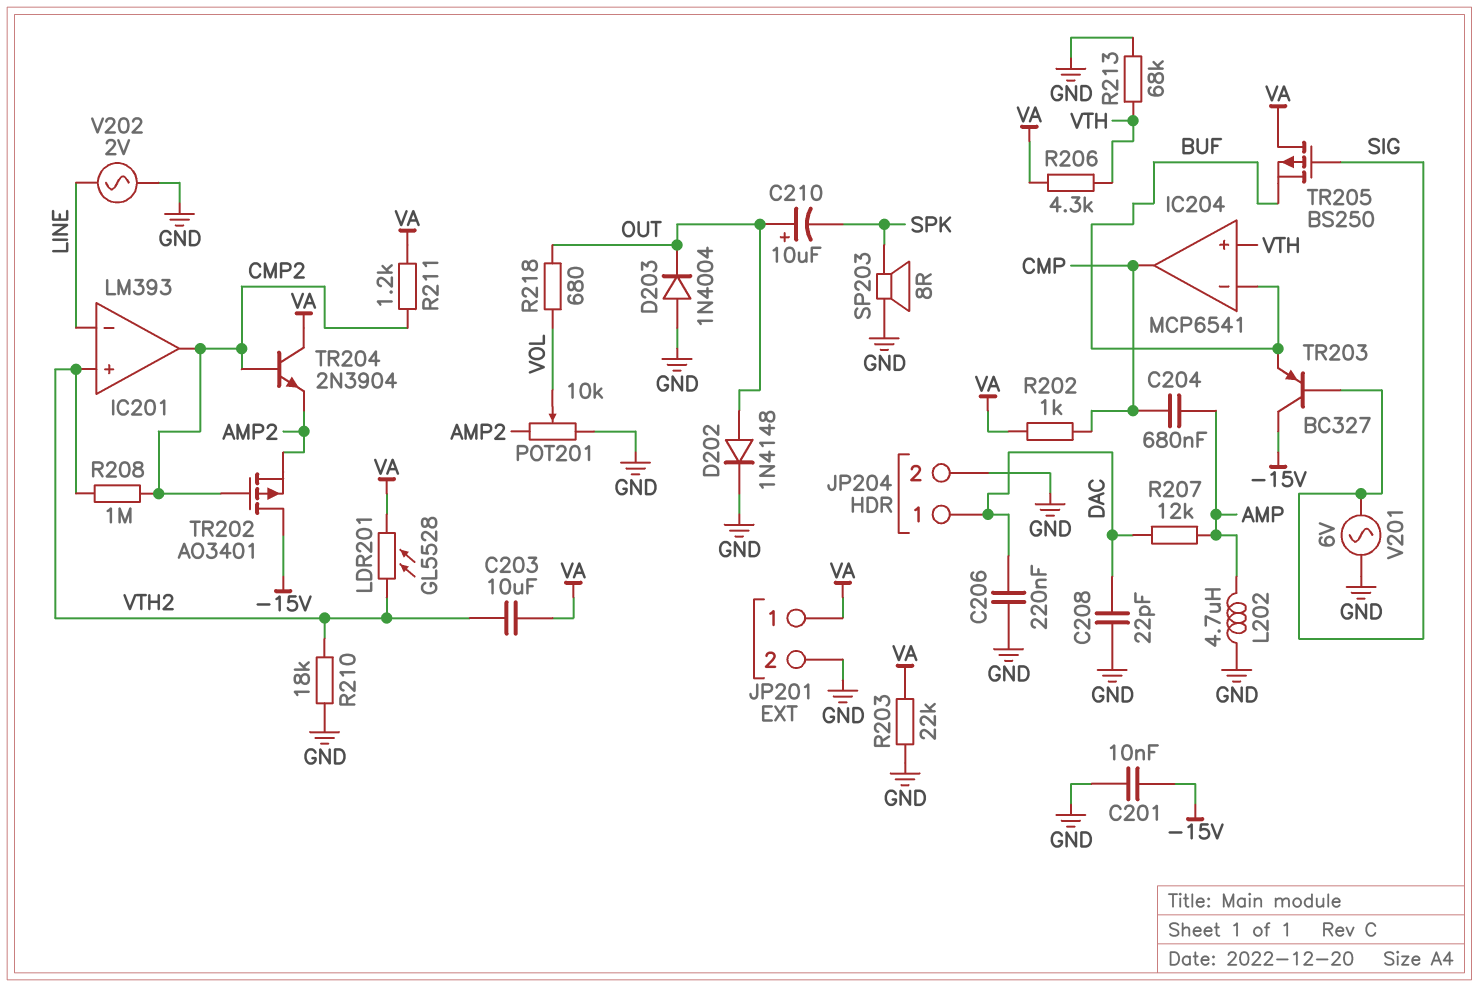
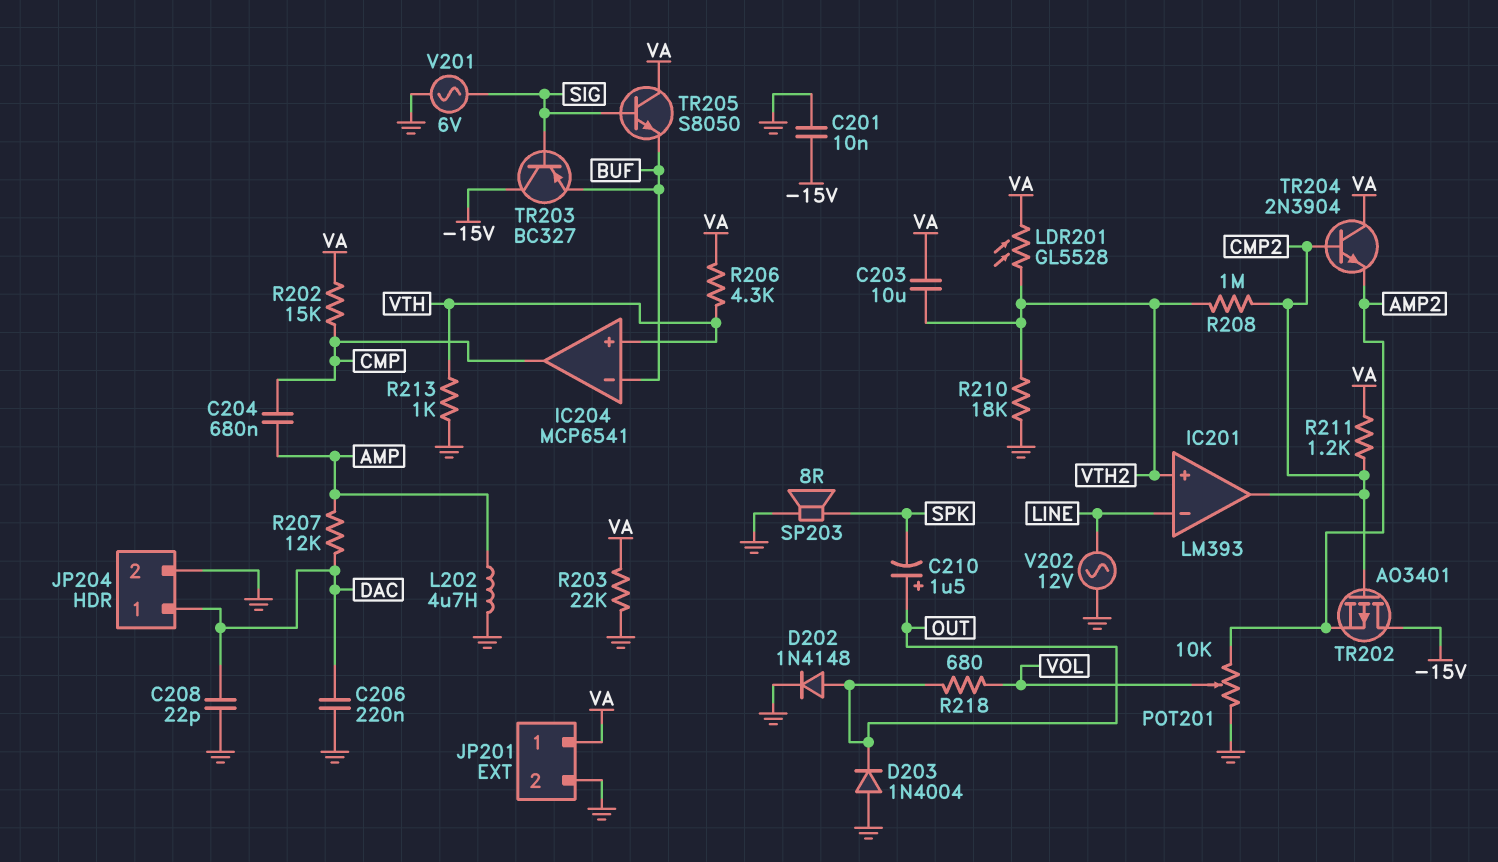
C210: 10uF (plus OUT, minus SPK) -> 1.5uF (plus OUT, minus SPK)
R202: 1k (CMP, VA) -> 15k (CMP, VA)
R213: 68k (GND, VTH) -> 1k (GND, VTH)
TR205: PMOS BS250 (G SIG, D VA, S BUF) -> NPN S8050 (B SIG, C VA, E BUF)
V202: AC 2V (GND, LINE) -> AC 12V (GND, LINE)

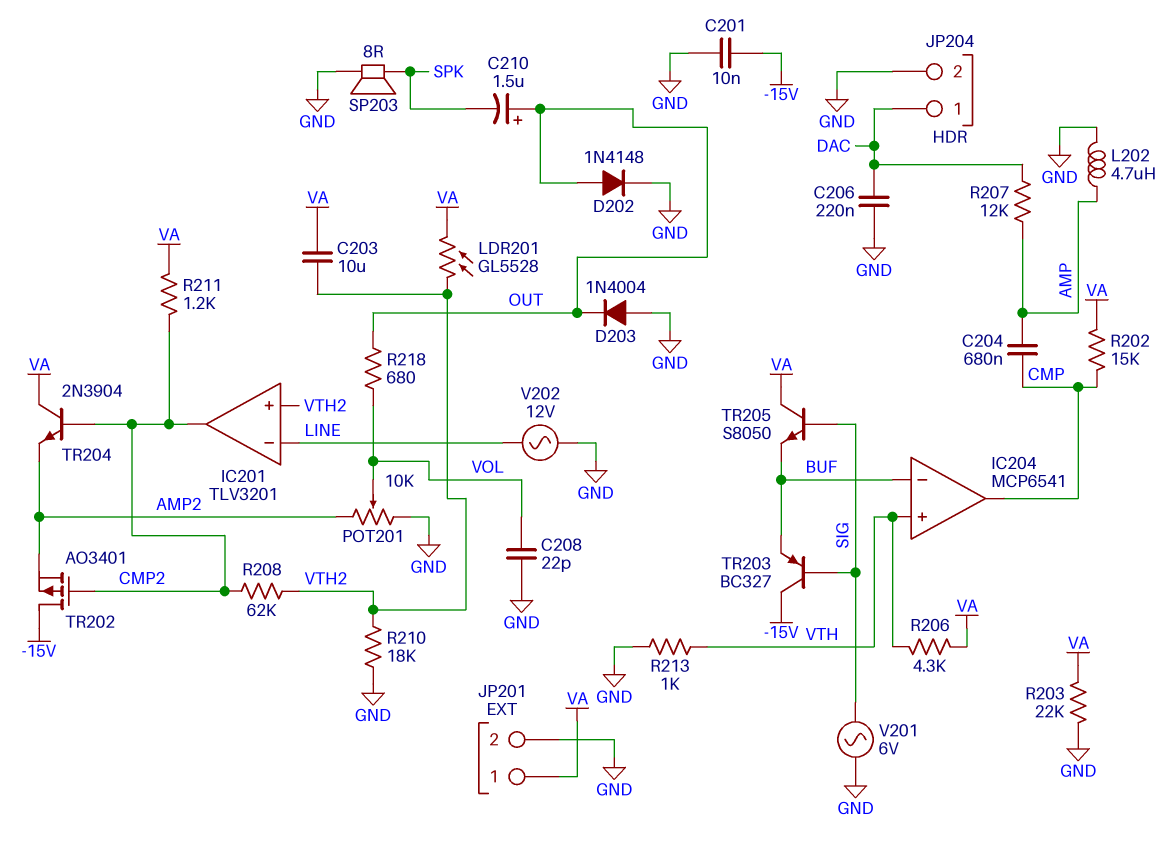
C208: 22pF (DAC, GND) -> 22pF (GND, VOL)
IC201: LM393 -> TLV3201
R208: 1M (CMP2, VTH2) -> 62k (CMP2, VTH2)

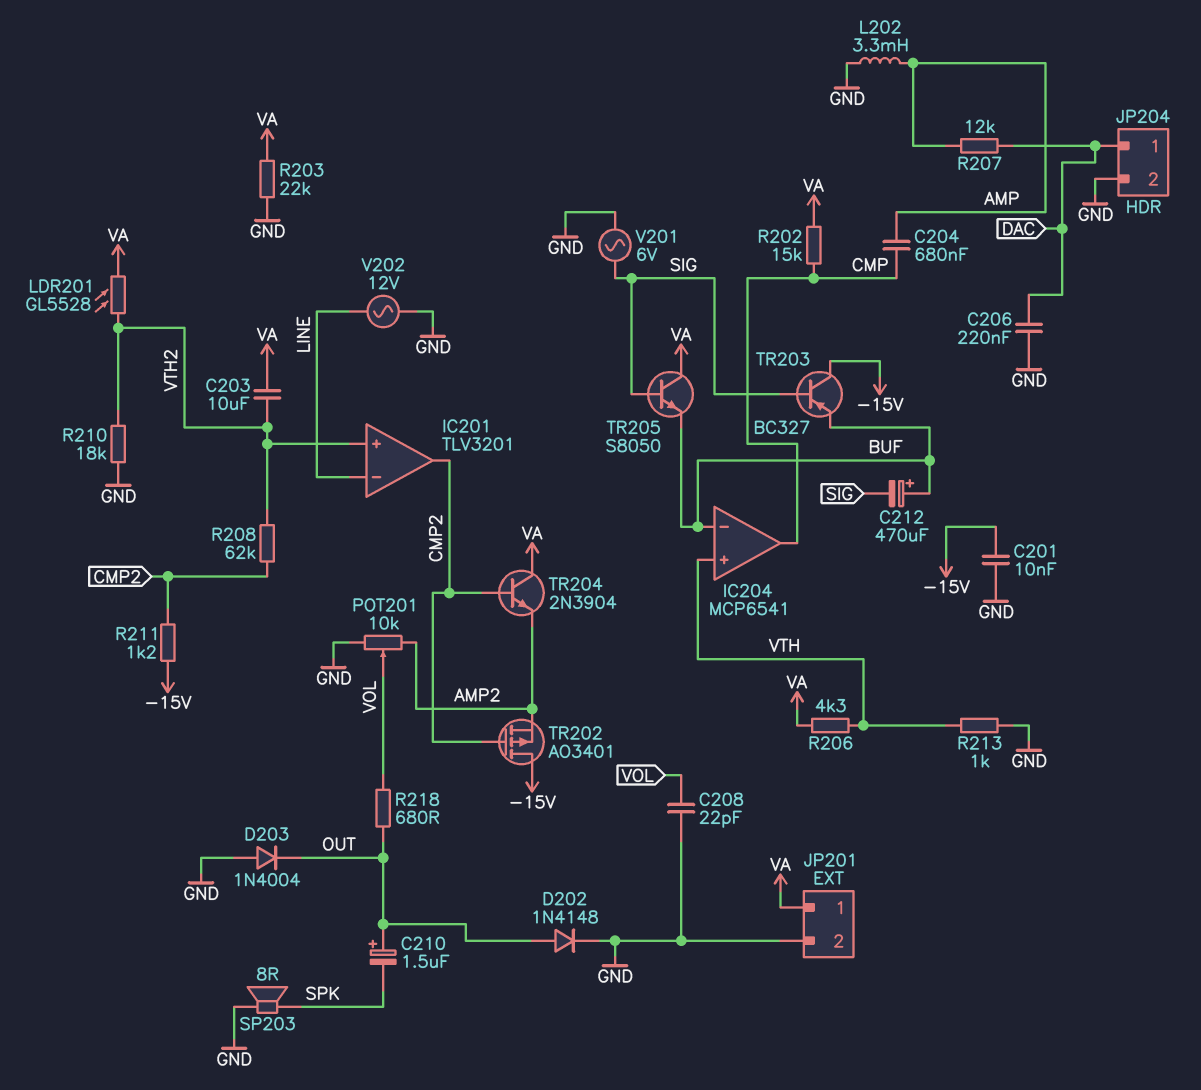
C212: none -> 470uF (plus BUF, minus SIG)
L202: 4.7uH (AMP, GND) -> 3.3mH (AMP, GND)
R211: 1.2k (CMP2, VA) -> 1.2k (-15V, CMP2)

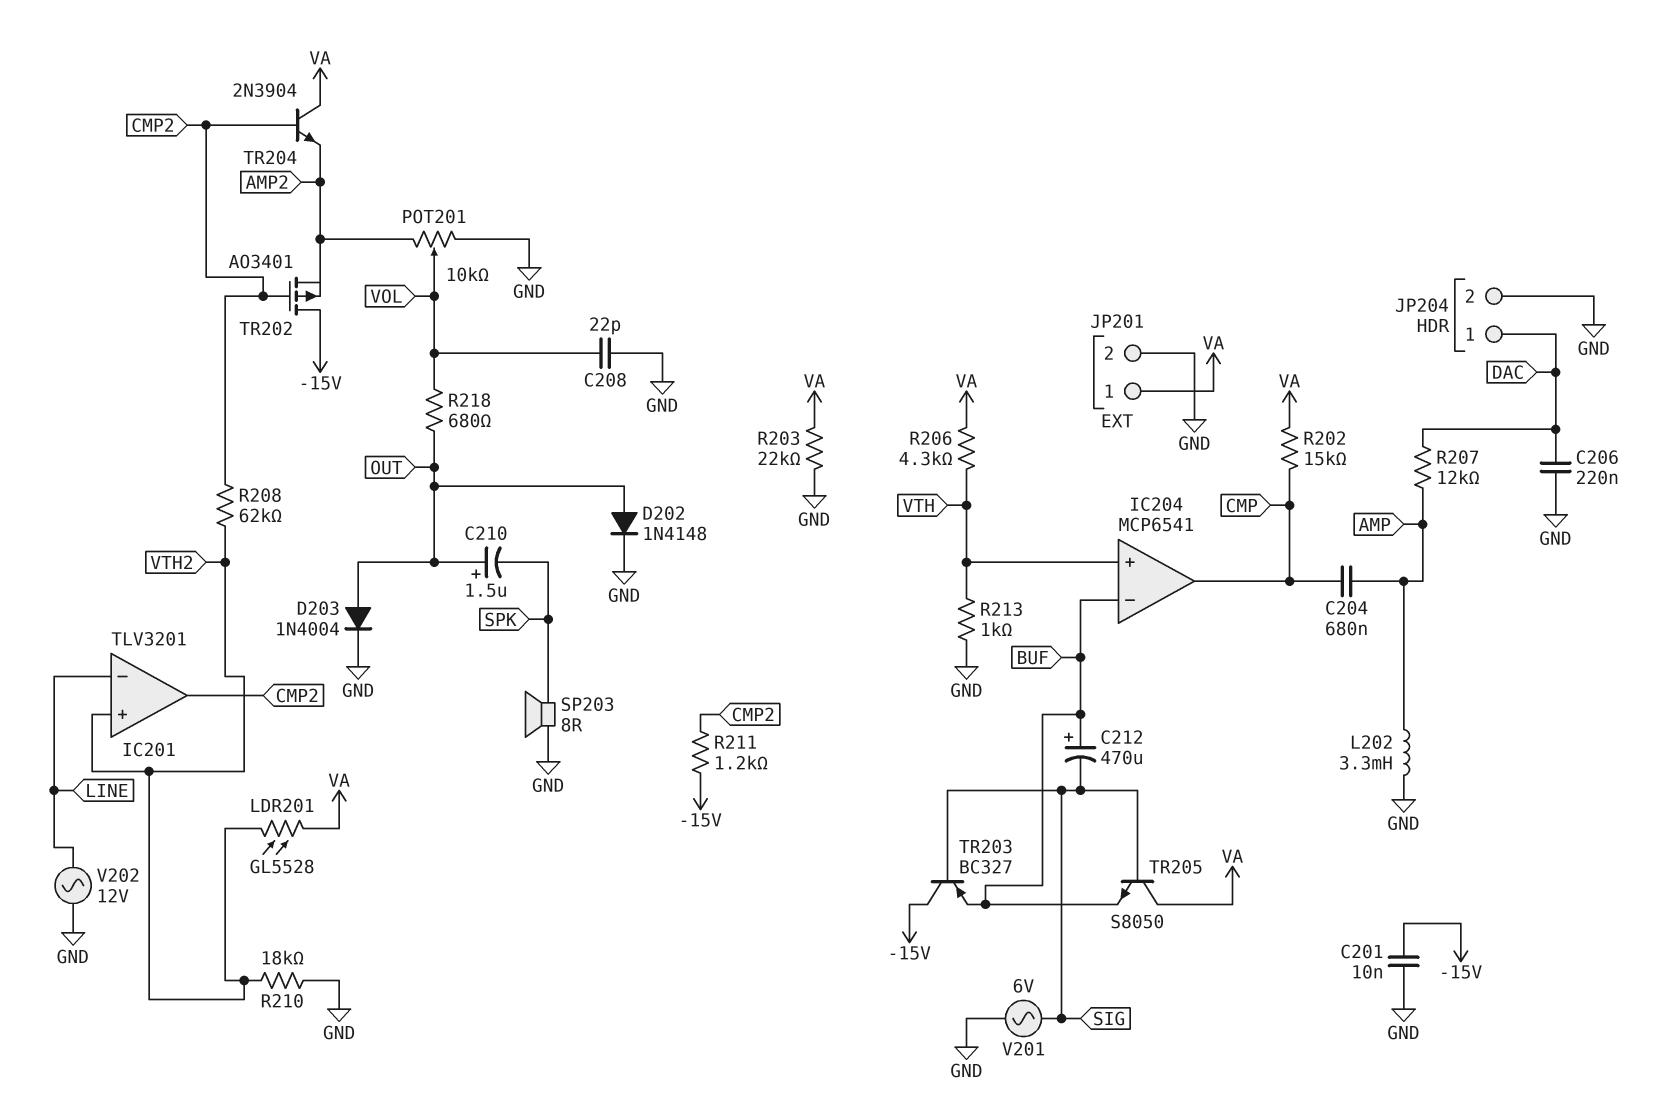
C203: 10uF (VA, VTH2) -> none
D203: diode 1N4004 (A GND, K OUT) -> diode 1N4004 (A OUT, K GND)

